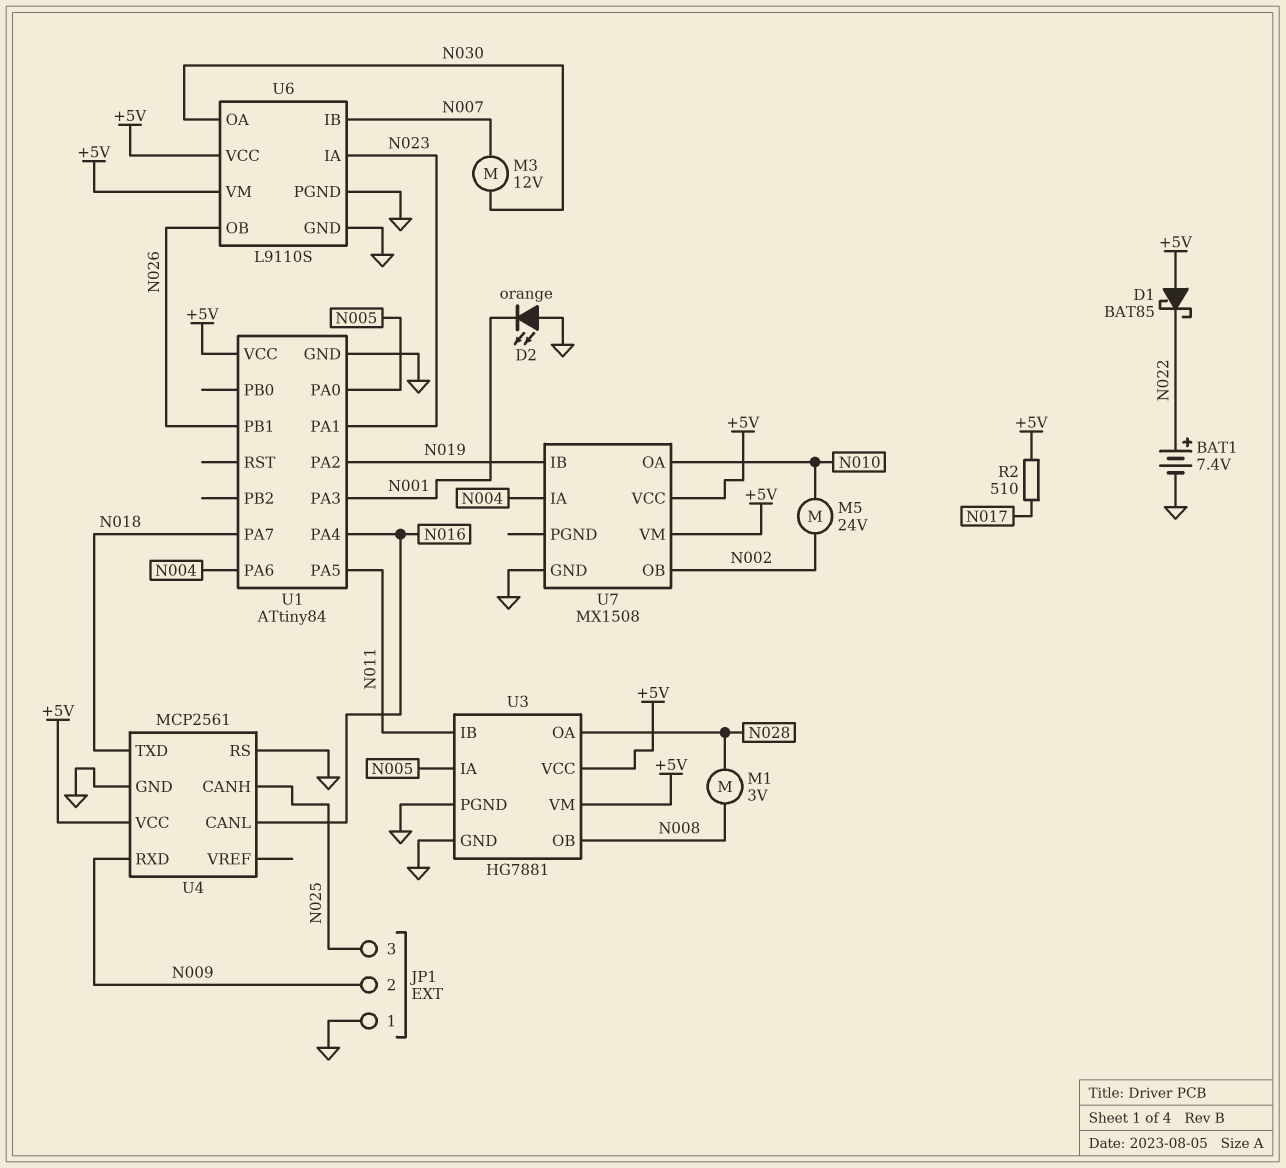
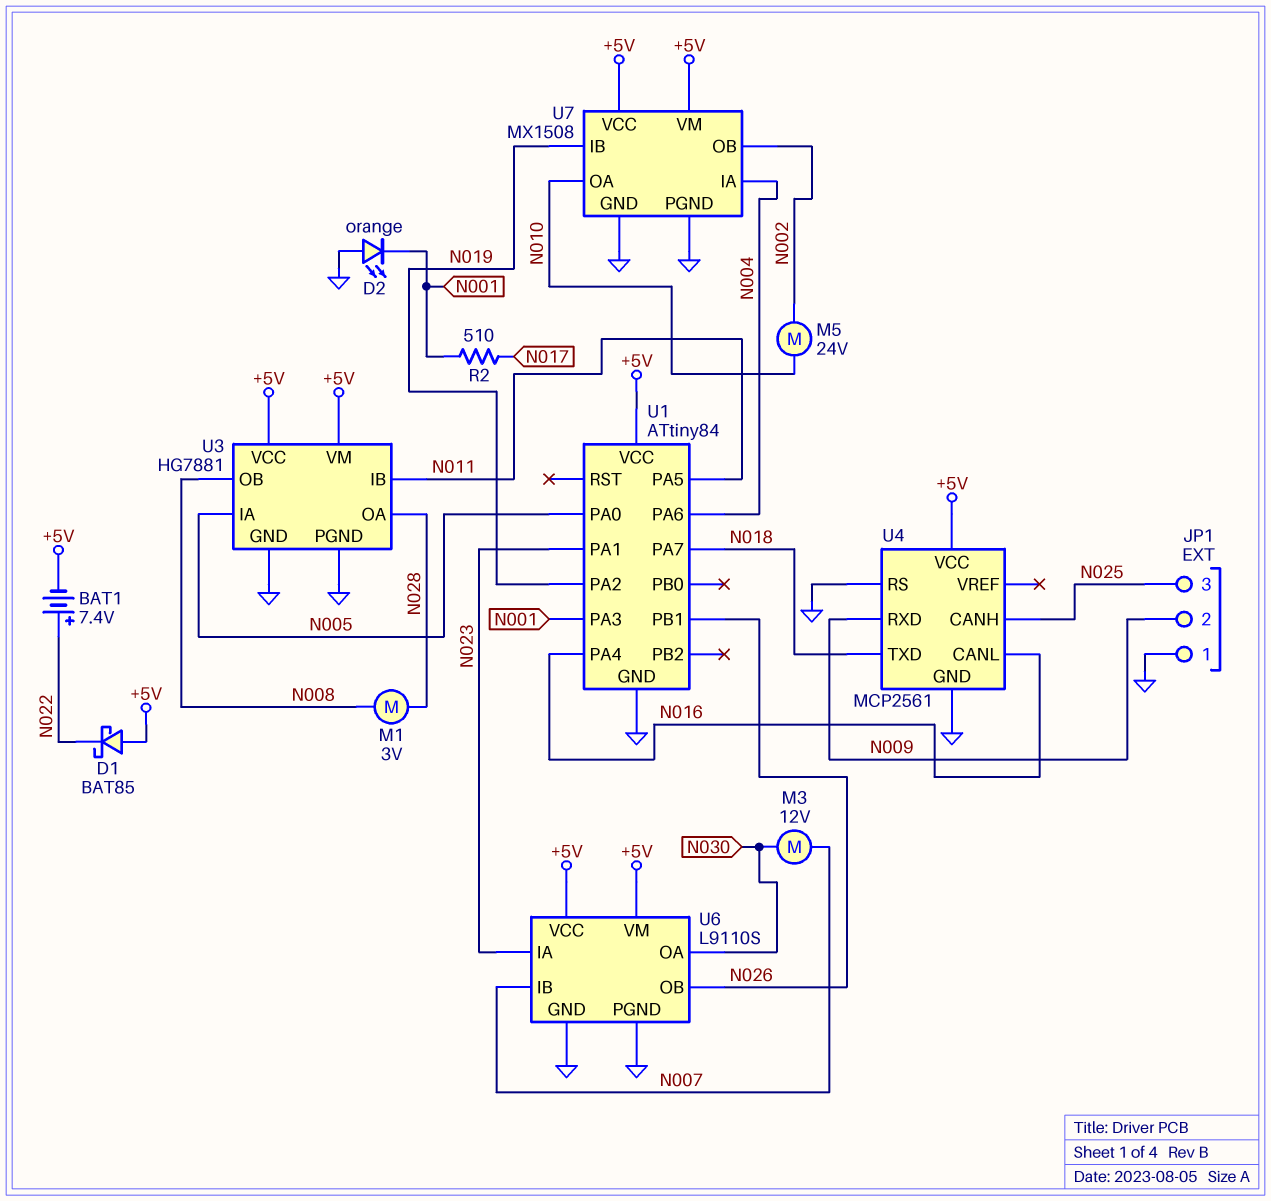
BAT1: 7.4V (plus N022, minus GND) -> 7.4V (plus N022, minus +5V)
R2: 510 (+5V, N017) -> 510 (N001, N017)
U7 pin PGND: none -> GND

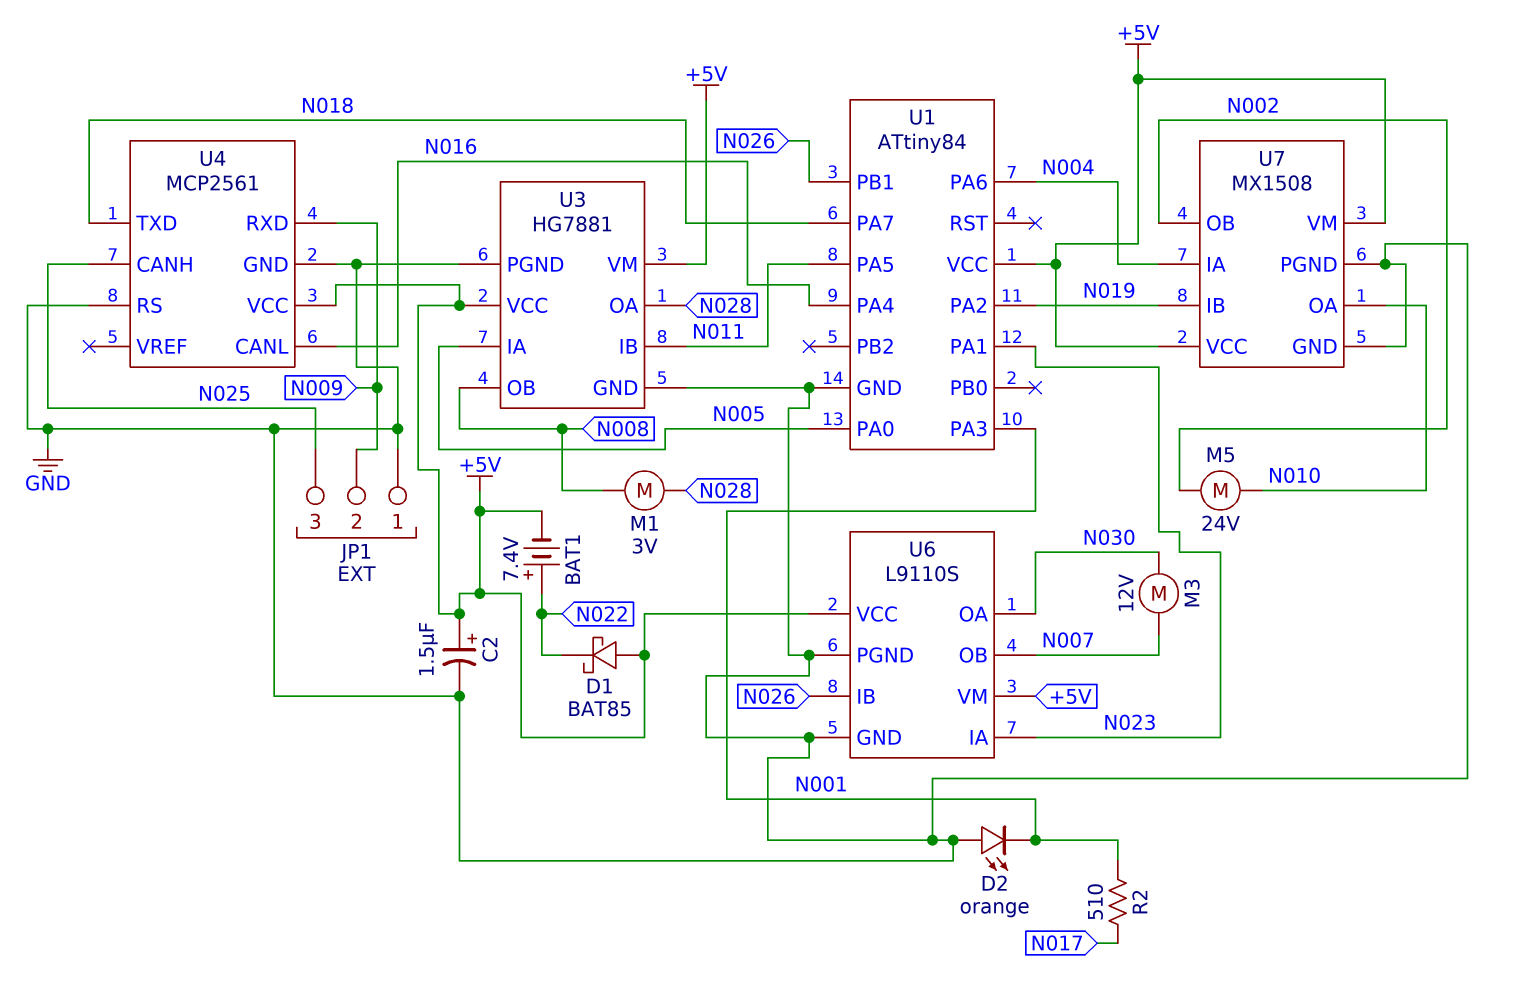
C2: none -> 1.5uF (plus +5V, minus GND)
U6 pin IB: N007 -> N026
U6 pin OB: N026 -> N007

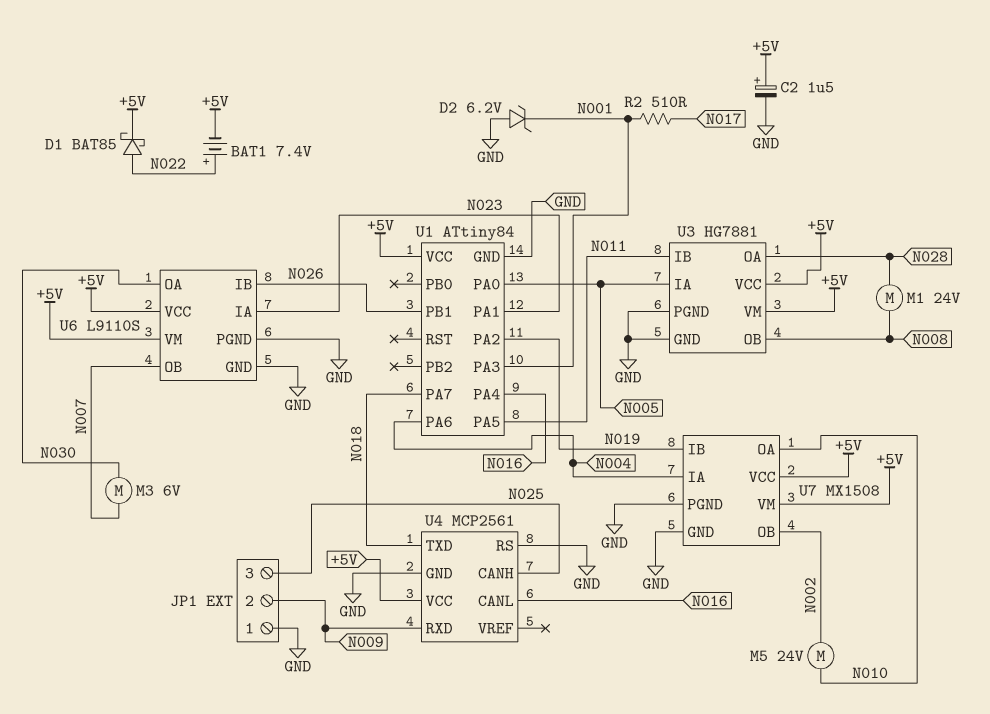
D1: schottky BAT85 (A +5V, K N022) -> schottky BAT85 (A N022, K +5V)
D2: LED orange (A GND, K N001) -> zener 6.2V (A GND, K N001)
M1: motor 3V (N008, N028) -> motor 24V (N008, N028)
M3: motor 12V (N007, N030) -> motor 6V (N007, N030)

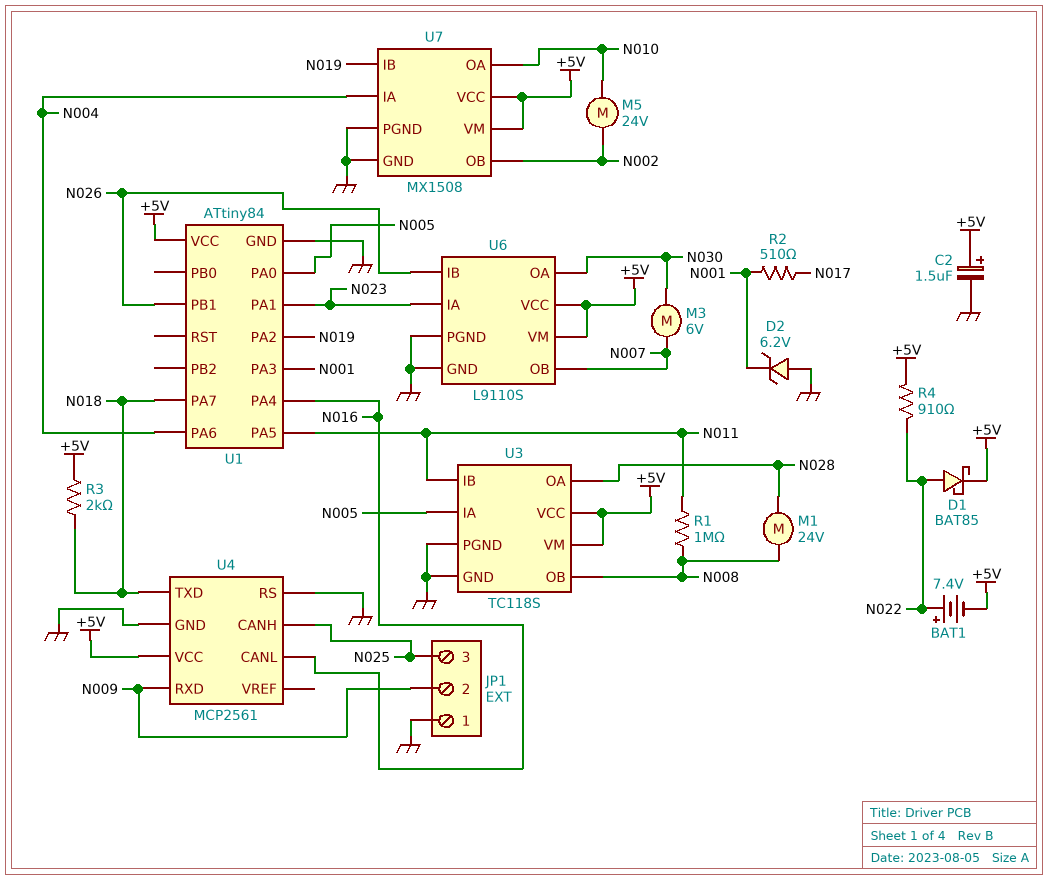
R1: none -> 1M (N008, N011)
R3: none -> 2k (+5V, N018)
R4: none -> 910 (+5V, N022)
U3: HG7881 -> TC118S

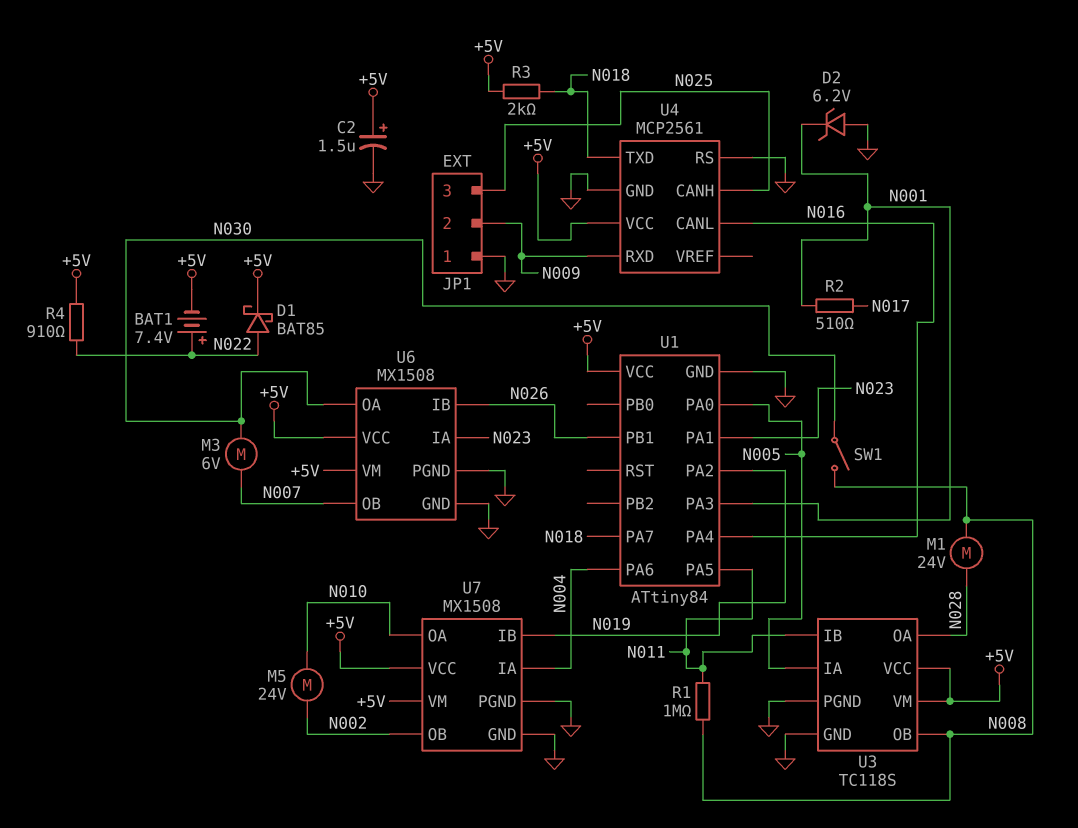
SW1: none -> switch (N008, N030)
U6: L9110S -> MX1508

